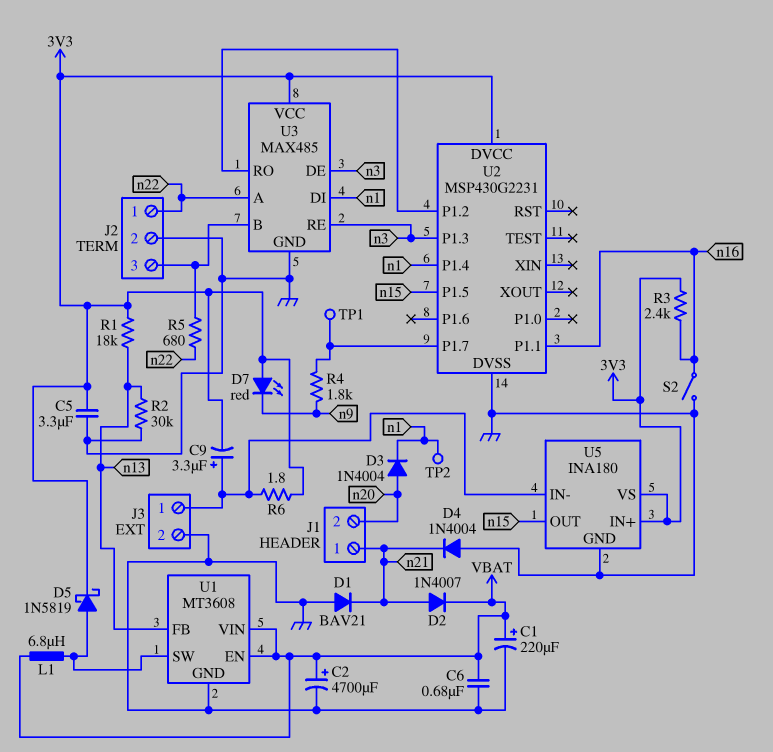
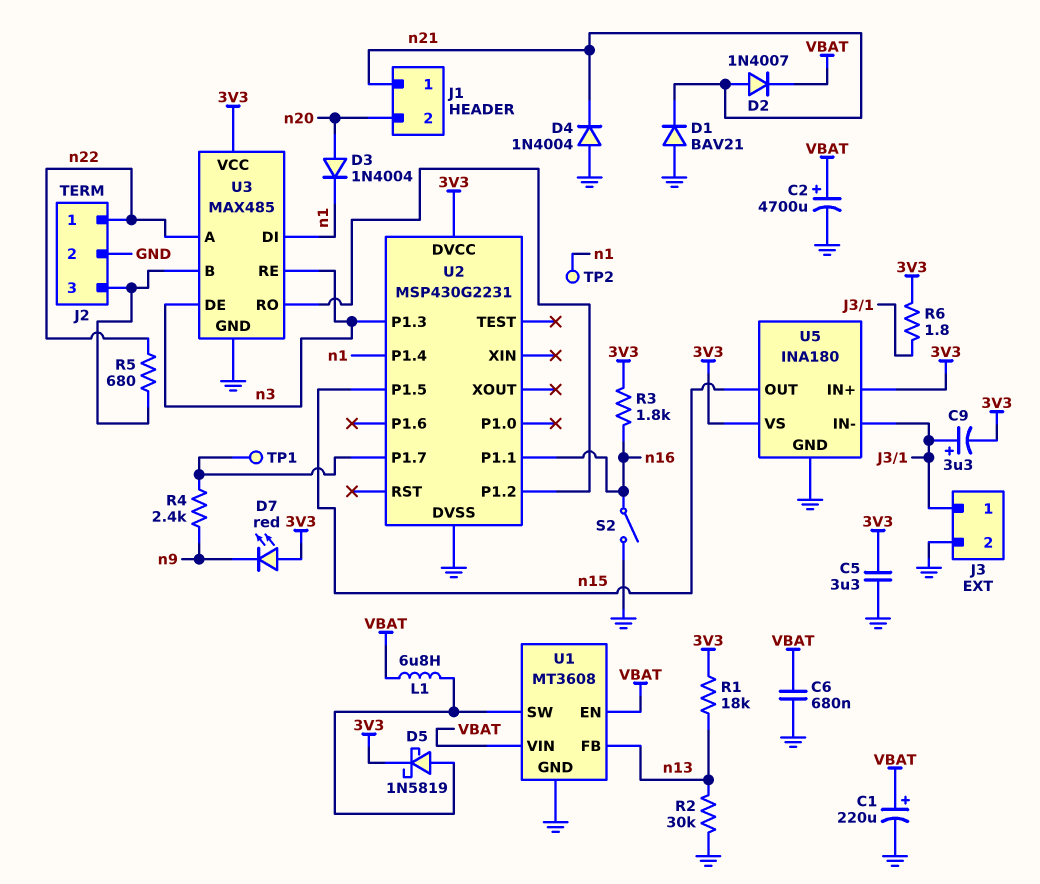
R3: 2.4k (3V3, n16) -> 1.8k (3V3, n16)
R4: 1.8k (U2/P1.7, n9) -> 2.4k (U2/P1.7, n9)

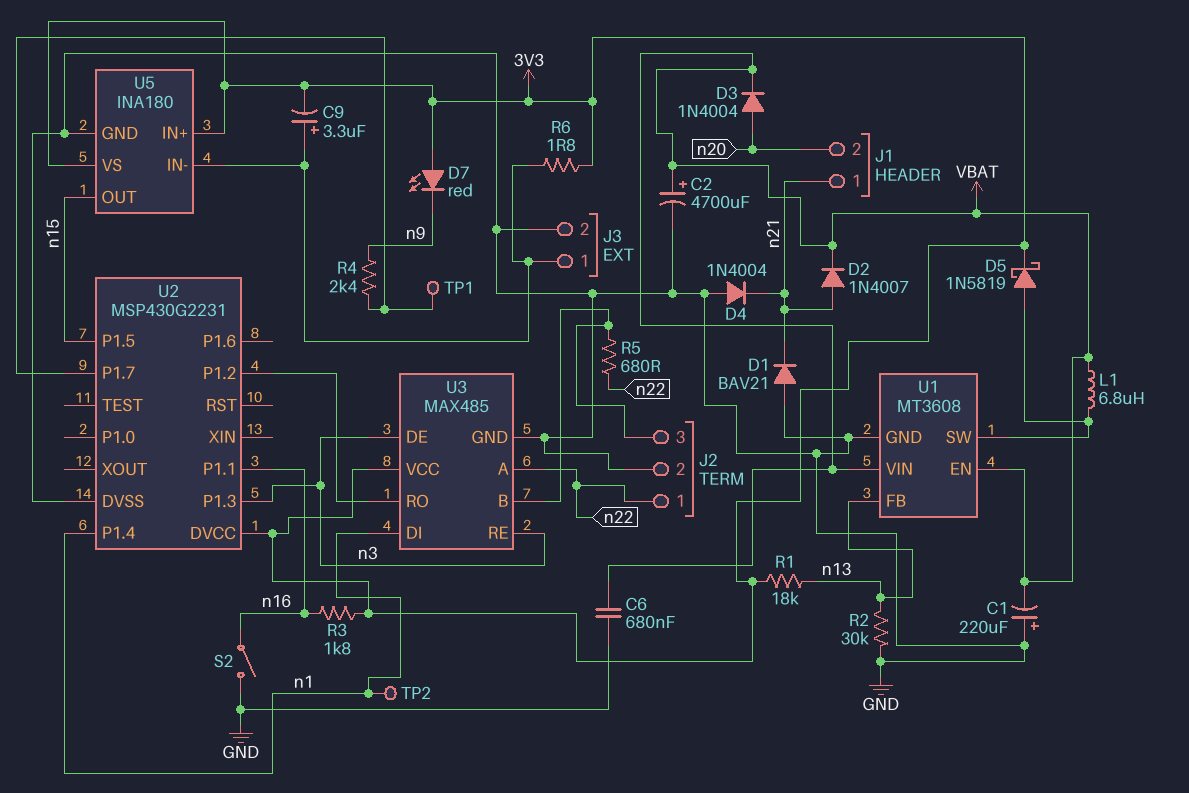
C1: 220uF (plus VBAT, minus GND) -> 220uF (plus GND, minus VBAT)
C5: 3.3uF (3V3, GND) -> none
D3: diode 1N4004 (A n20, K n1) -> diode 1N4004 (A n20, K VBAT)

